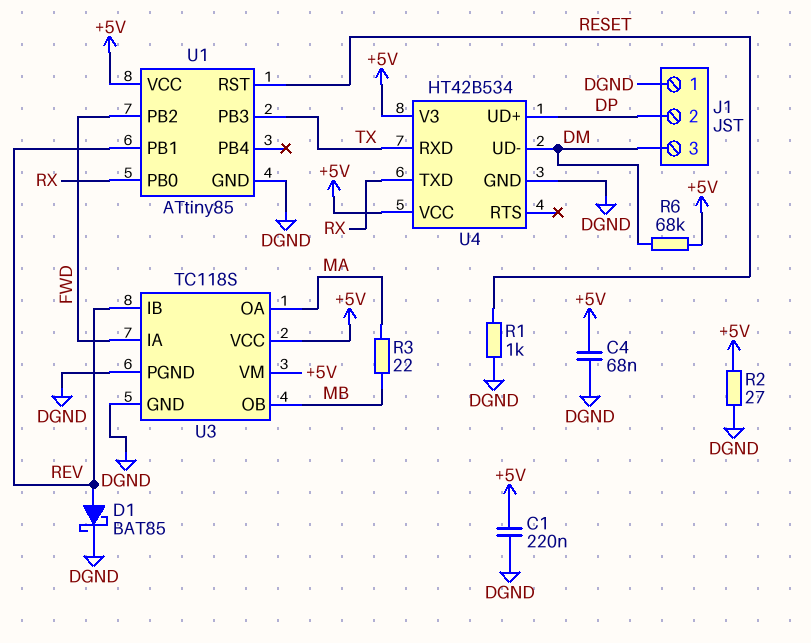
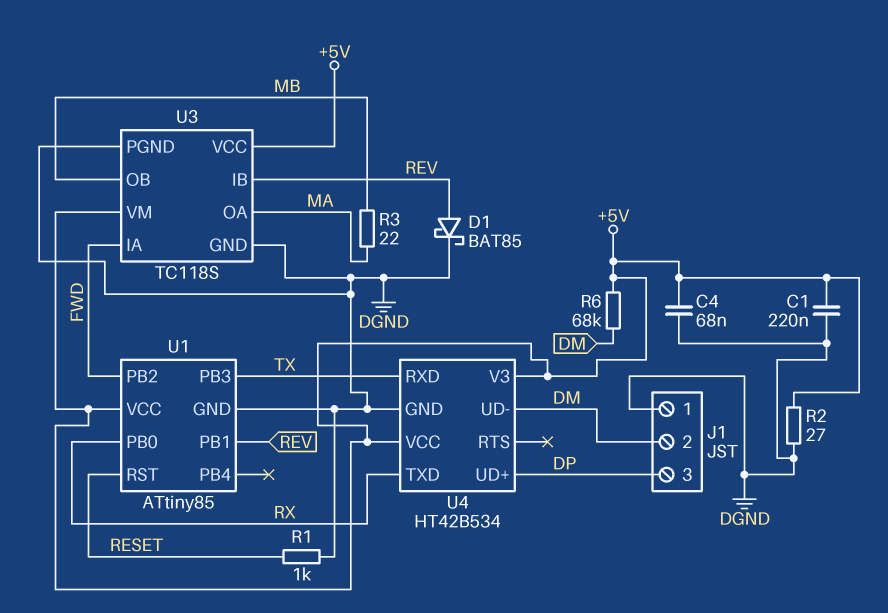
J1 pin 2: DP -> DM
J1 pin 3: DM -> DP

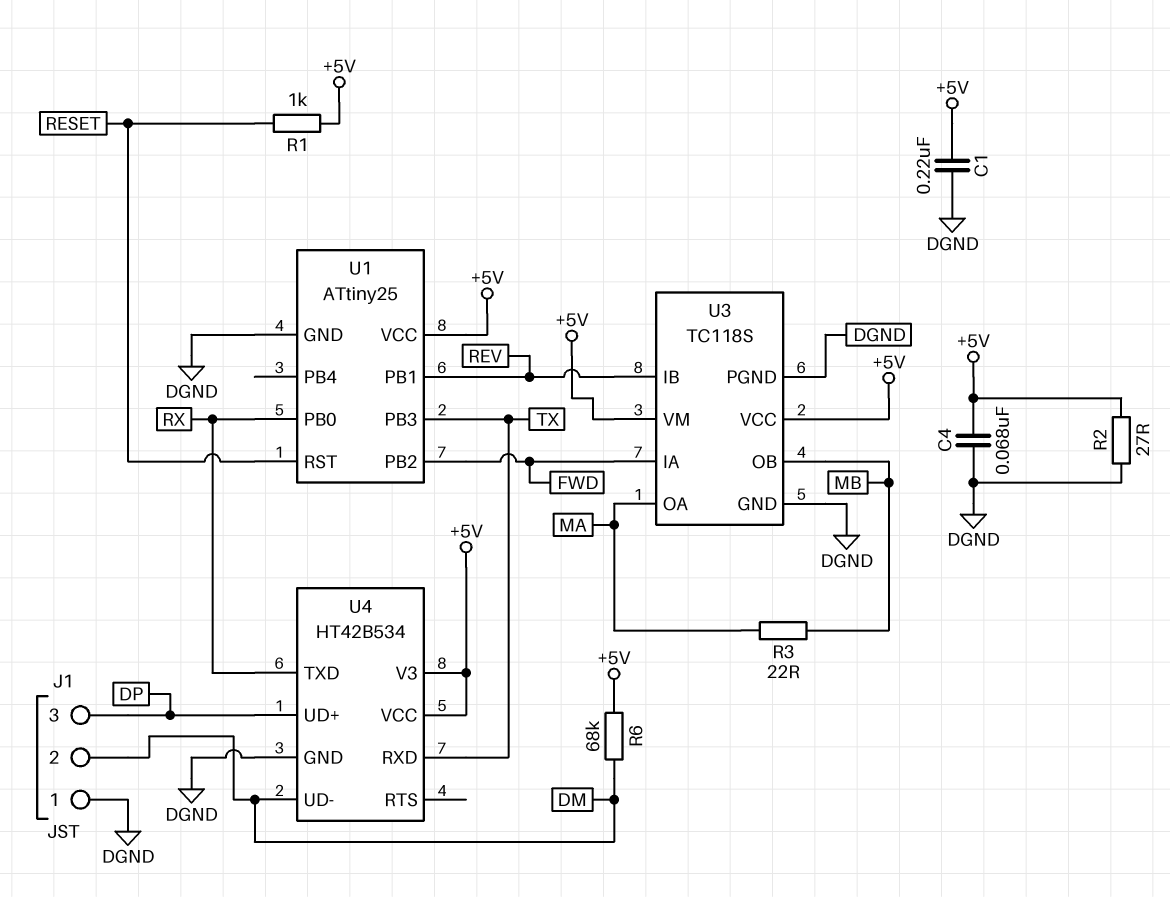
D1: schottky BAT85 (A REV, K DGND) -> none
R1: 1k (DGND, RESET) -> 1k (+5V, RESET)
U1: ATtiny85 -> ATtiny25

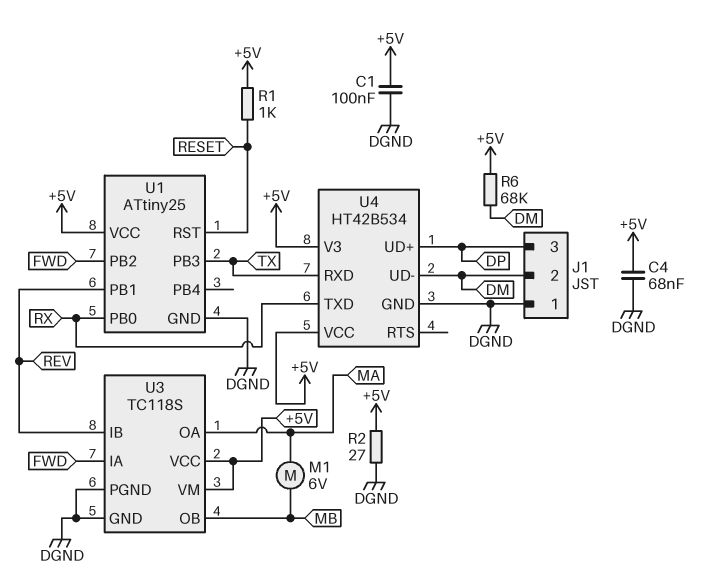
C1: 220nF (+5V, DGND) -> 100nF (+5V, DGND)
M1: none -> motor 6V (MA, MB)
R3: 22 (MA, MB) -> none

